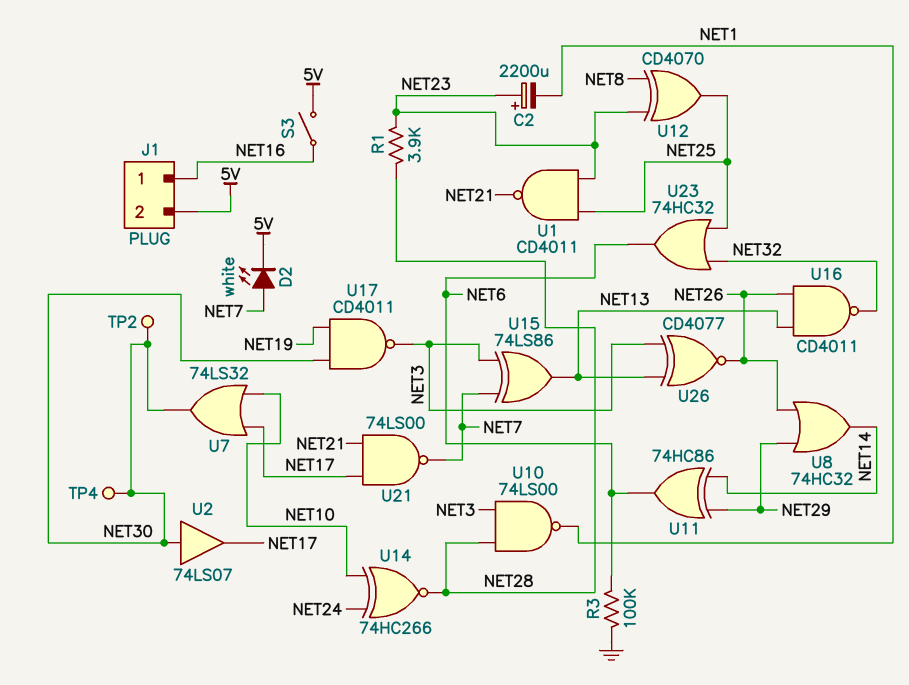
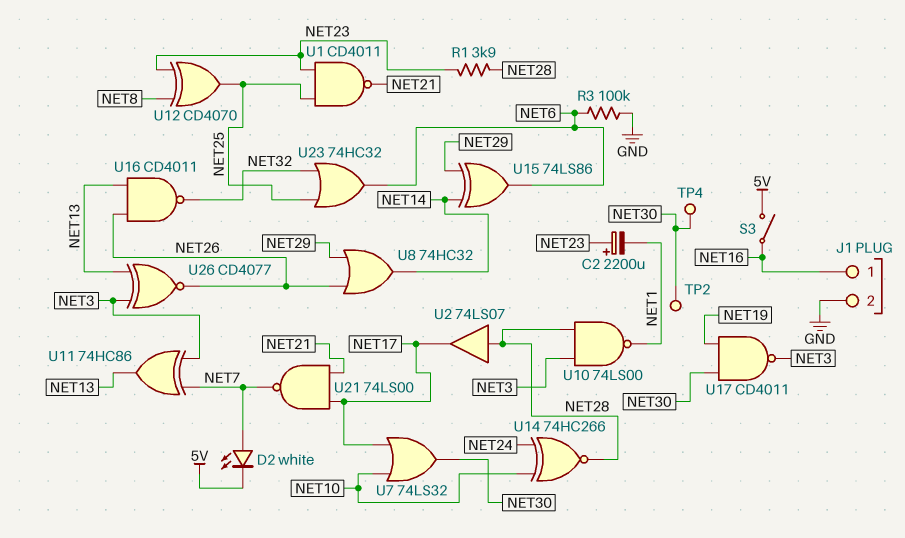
J1 pin 2: 5V -> GND
U2: buffer 74LS07 (in NET30, out NET17) -> buffer 74LS07 (in NET28, out NET17)
U11: XOR 74HC86 (in NET14, in NET29, out NET6) -> XOR 74HC86 (in NET3, in NET7, out NET13)
U15: XOR 74LS86 (in NET3, in NET7, out NET13) -> XOR 74LS86 (in NET14, in NET29, out NET6)

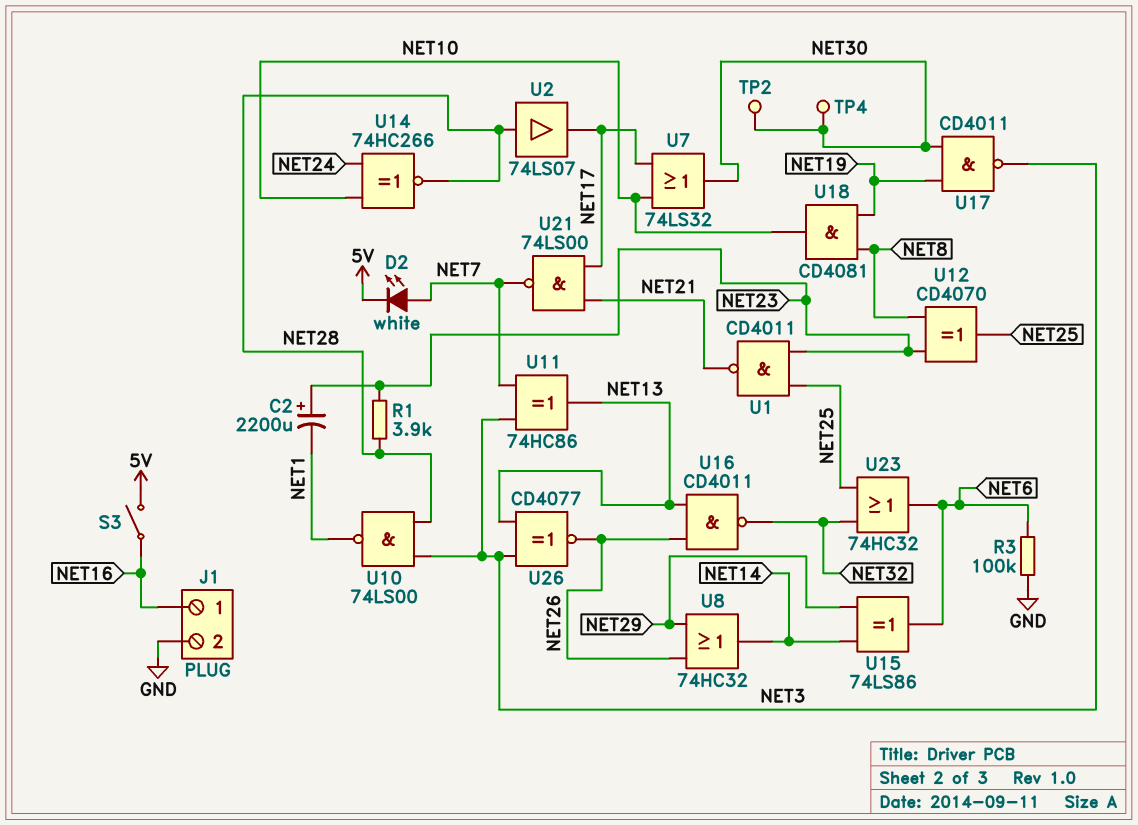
U18: none -> AND CD4081 (in NET8, in NET19, out NET10)

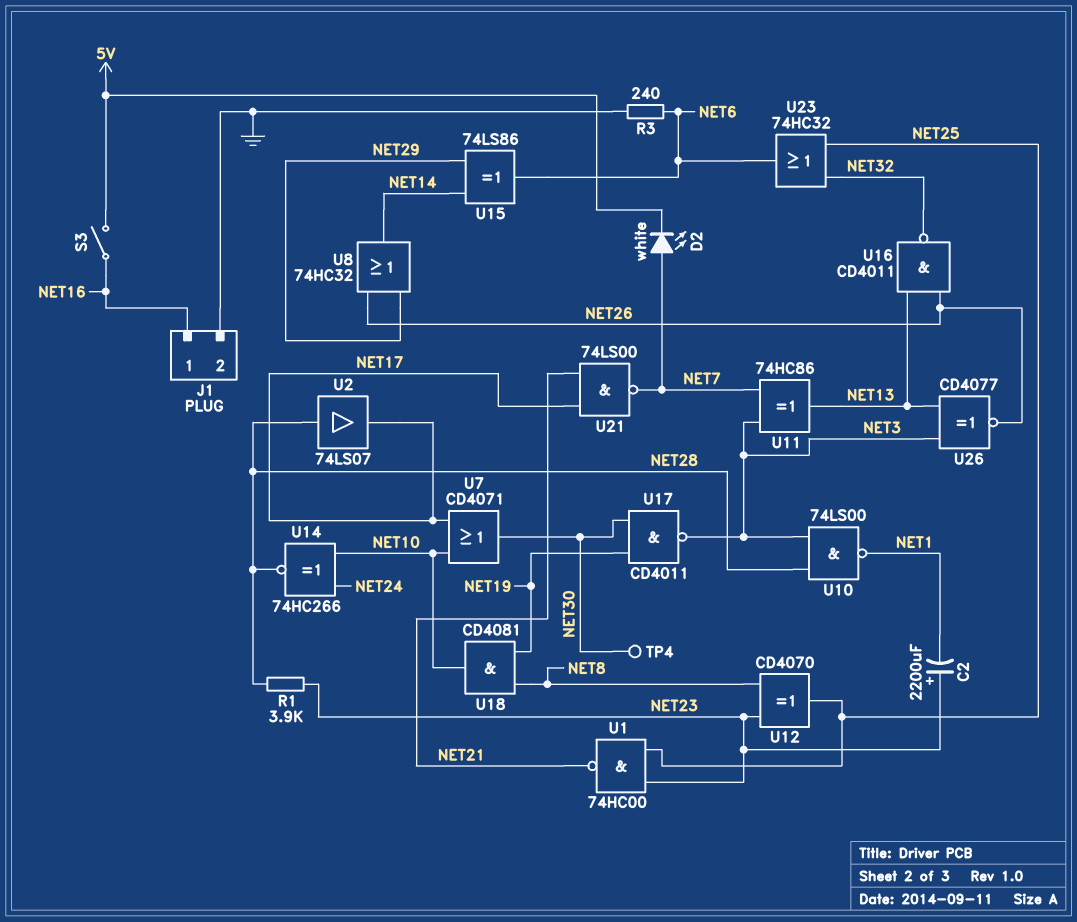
R3: 100k (GND, NET6) -> 240 (GND, NET6)
TP2: test point (NET30) -> none
U1: NAND CD4011 (in NET23, in NET25, out NET21) -> NAND 74HC00 (in NET23, in NET25, out NET21)
U7: OR 74LS32 (in NET10, in NET17, out NET30) -> OR CD4071 (in NET10, in NET17, out NET30)

